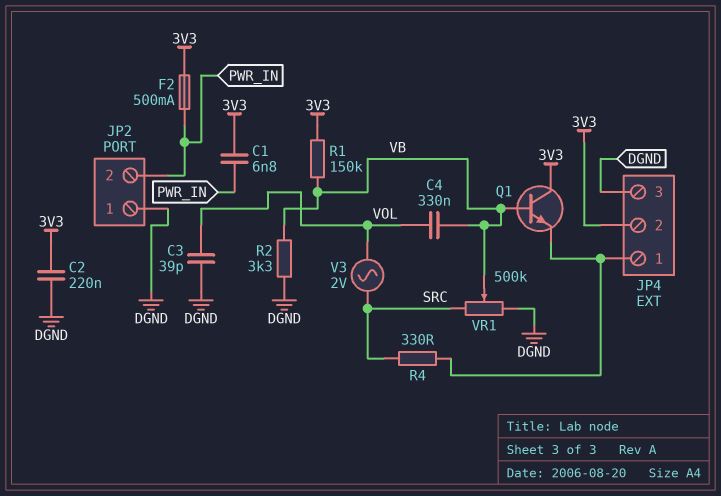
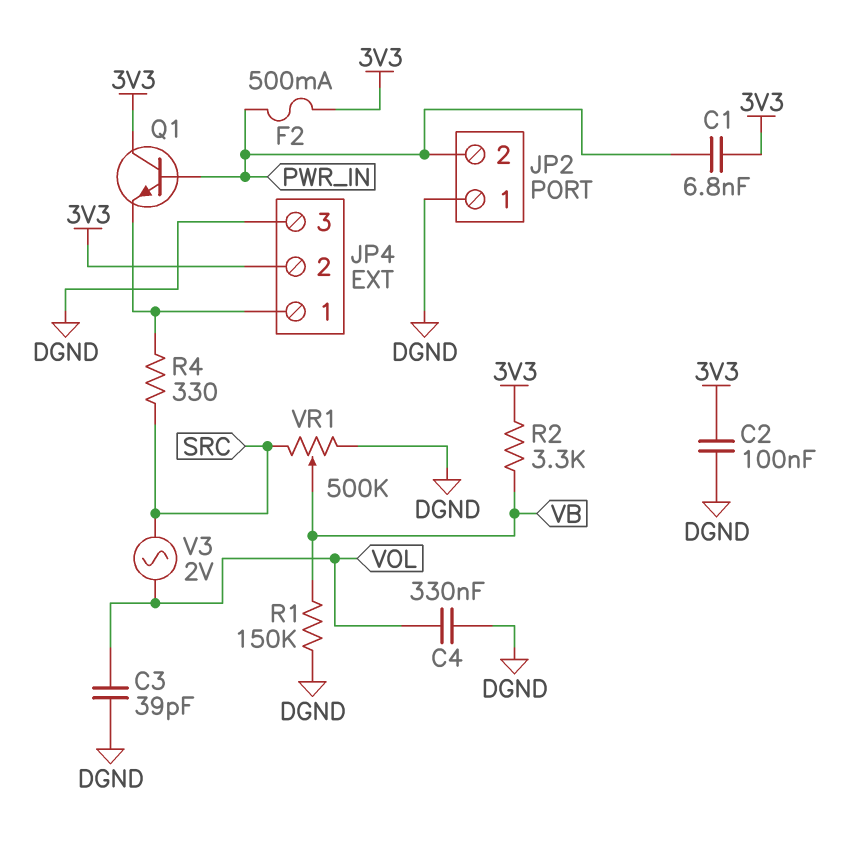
C2: 220nF (3V3, DGND) -> 100nF (3V3, DGND)
C4: 330nF (VB, VOL) -> 330nF (DGND, VOL)
Q1: NPN (B VB, C 3V3, E JP4/1) -> NPN (B PWR_IN, C 3V3, E JP4/1)
R1: 150k (3V3, VB) -> 150k (DGND, VB)
R2: 3.3k (DGND, VB) -> 3.3k (3V3, VB)

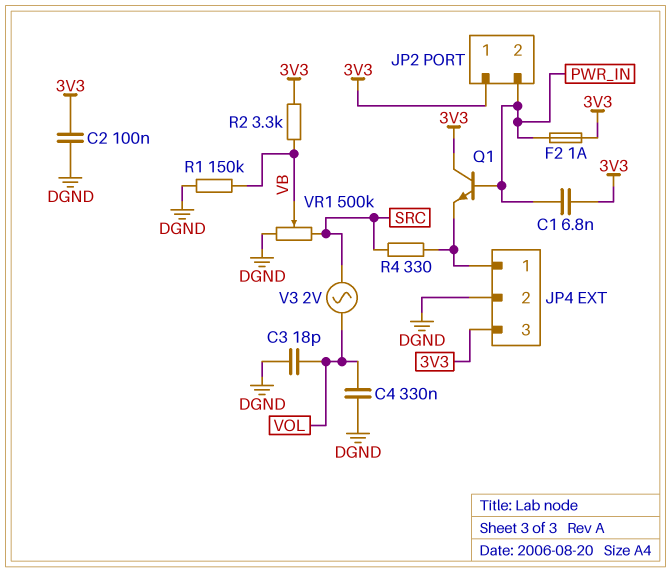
C3: 39pF (DGND, VOL) -> 18pF (DGND, VOL)
F2: 500mA (3V3, PWR_IN) -> 1A (3V3, PWR_IN)
JP2 pin 1: DGND -> 3V3
JP4 pin 2: 3V3 -> DGND
JP4 pin 3: DGND -> 3V3

